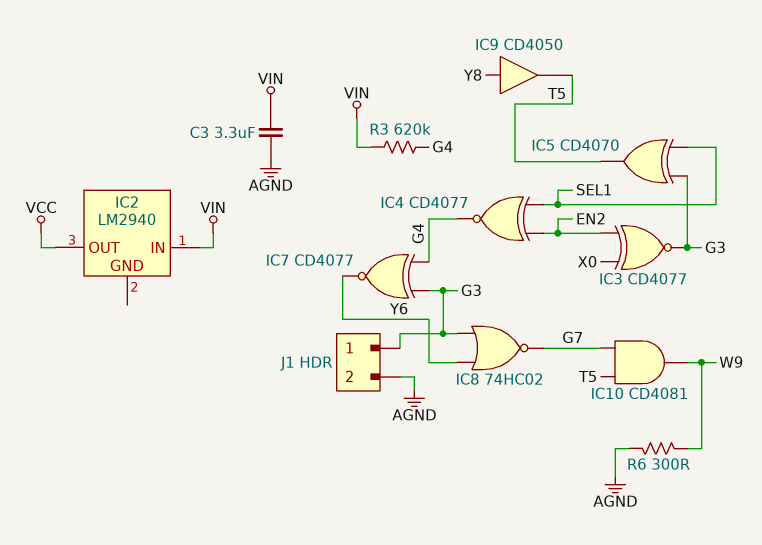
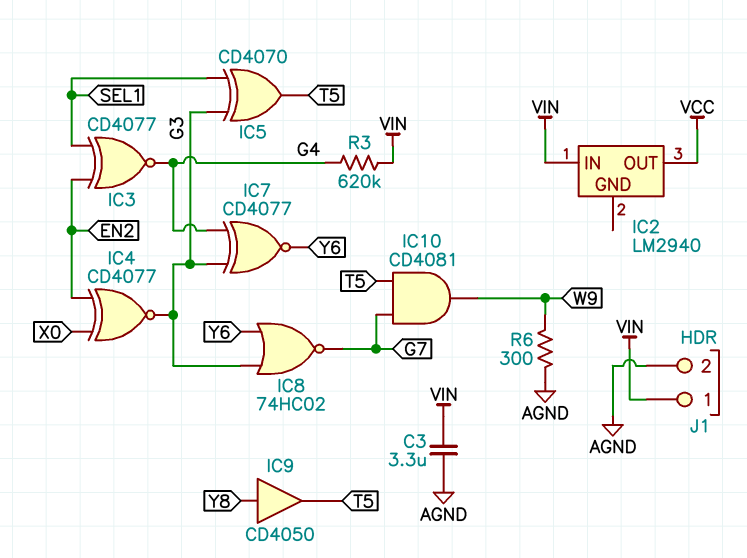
IC3: XNOR CD4077 (in EN2, in X0, out G3) -> XNOR CD4077 (in EN2, in SEL1, out G4)
IC4: XNOR CD4077 (in EN2, in SEL1, out G4) -> XNOR CD4077 (in EN2, in X0, out G3)
J1 pin 1: G3 -> VIN

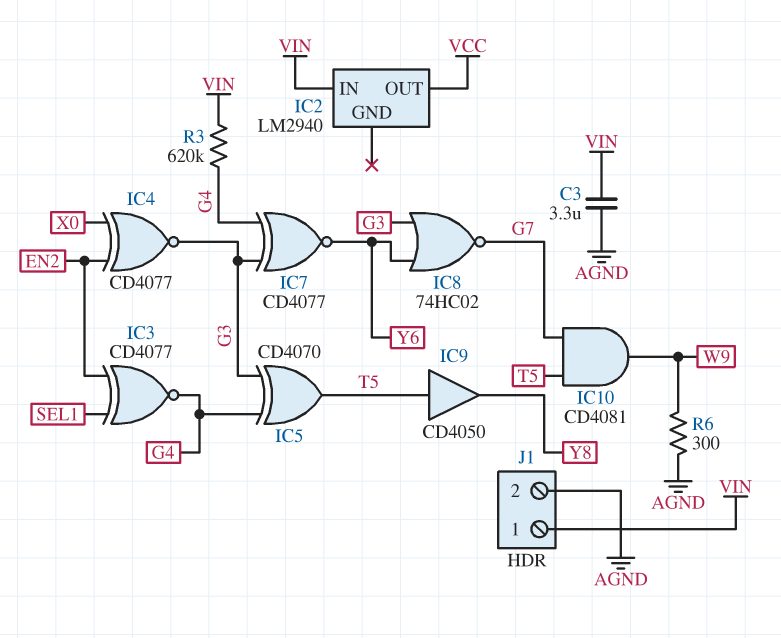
IC5: XOR CD4070 (in G3, in SEL1, out T5) -> XOR CD4070 (in G3, in G4, out T5)
IC9: buffer CD4050 (in Y8, out T5) -> buffer CD4050 (in T5, out Y8)

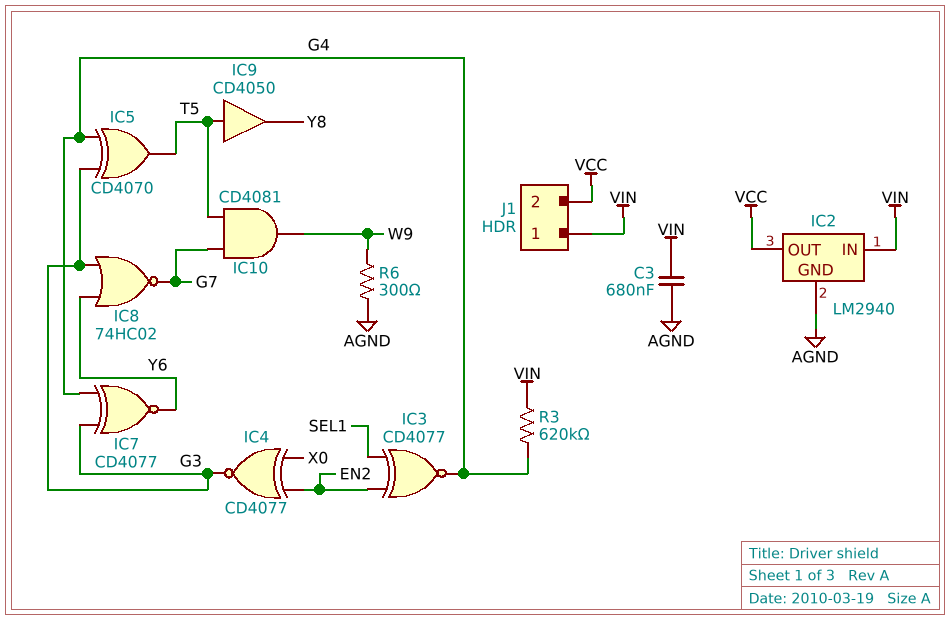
C3: 3.3uF (AGND, VIN) -> 680nF (AGND, VIN)
IC2 pin GND: none -> AGND
J1 pin 2: AGND -> VCC

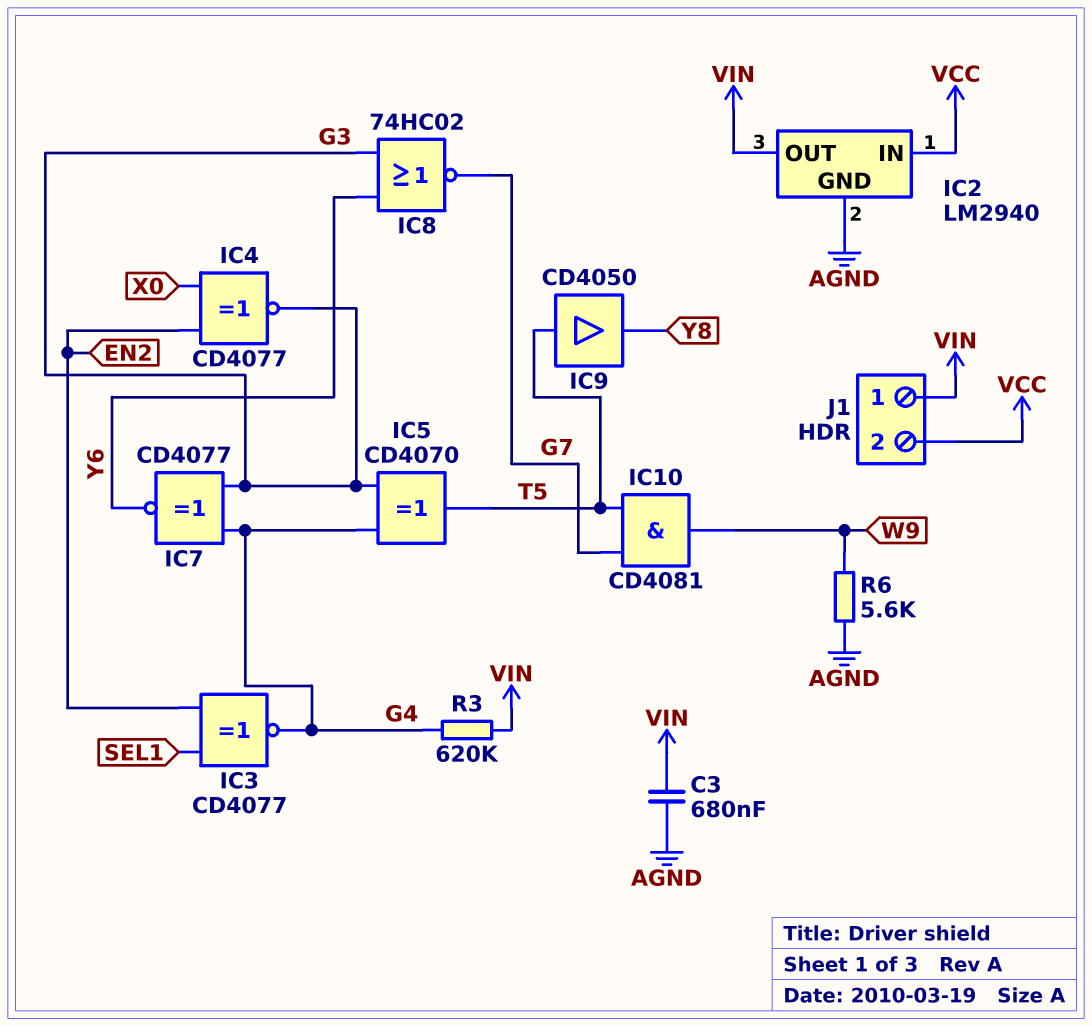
IC2 pin IN: VIN -> VCC
IC2 pin OUT: VCC -> VIN
R6: 300 (AGND, W9) -> 5.6k (AGND, W9)

